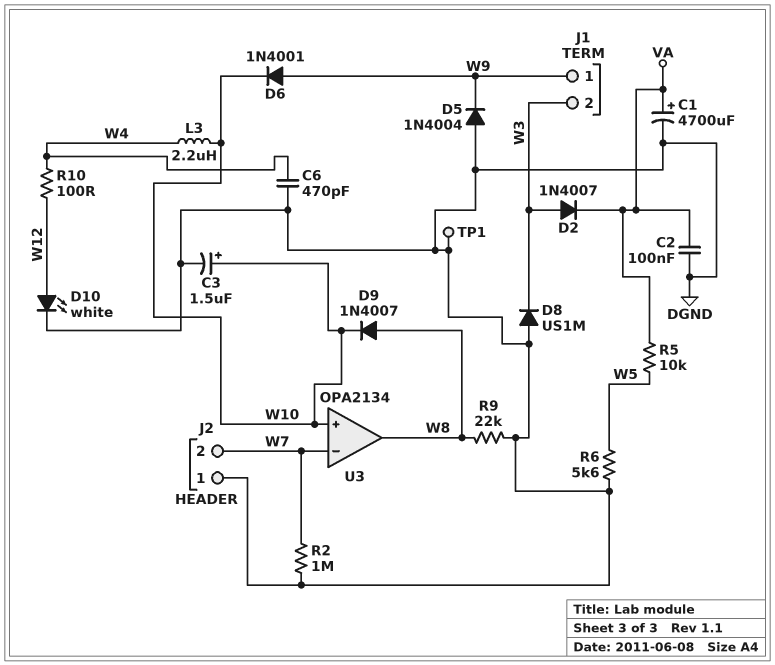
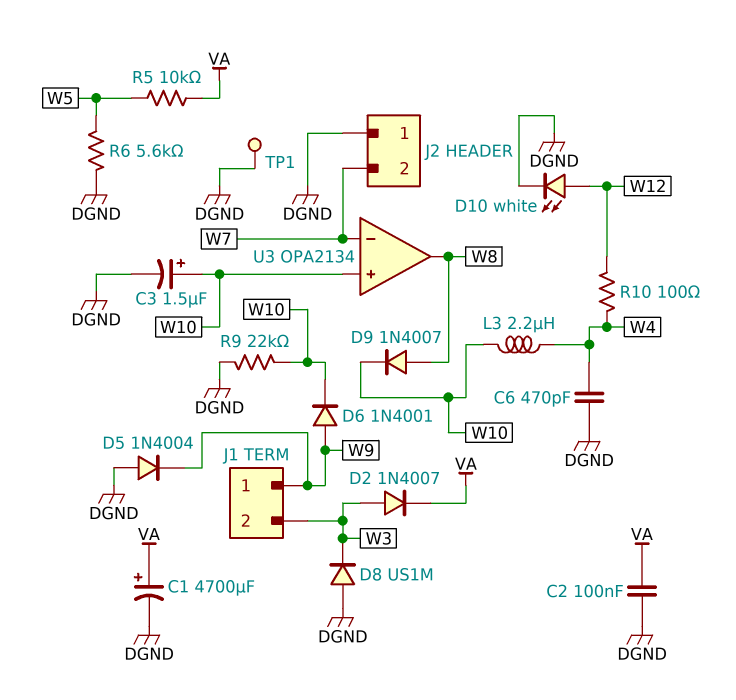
R2: 1M (DGND, W7) -> none
R9: 22k (DGND, W8) -> 22k (DGND, W10)

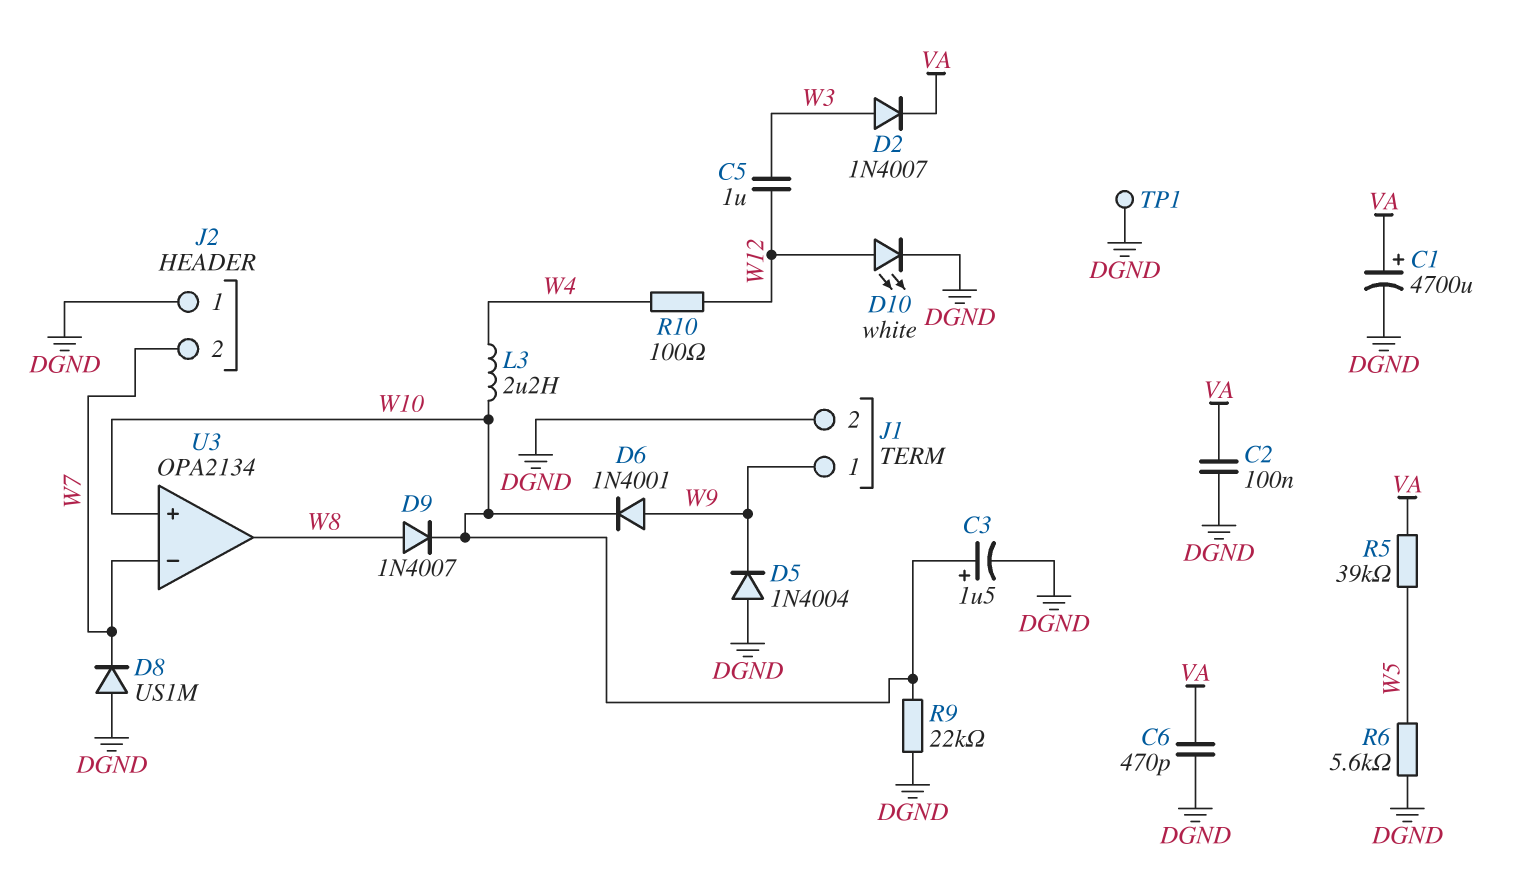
C5: none -> 1uF (W3, W12)
C6: 470pF (DGND, W4) -> 470pF (DGND, VA)
D8: diode US1M (A DGND, K W3) -> diode US1M (A DGND, K W7)
J1 pin 2: W3 -> DGND
R5: 10k (VA, W5) -> 39k (VA, W5)

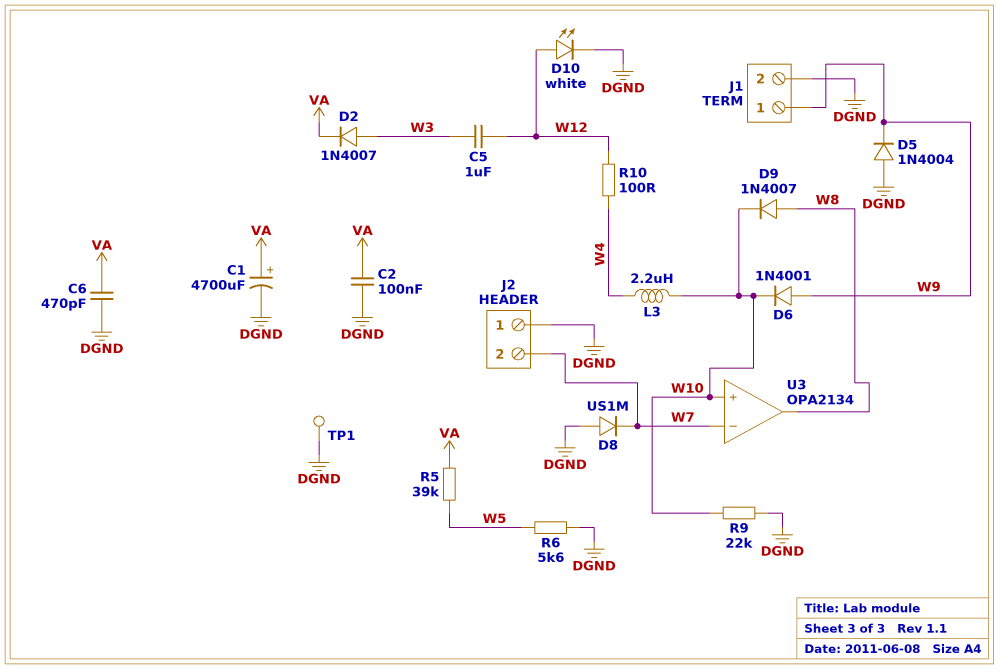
C3: 1.5uF (plus W10, minus DGND) -> none

